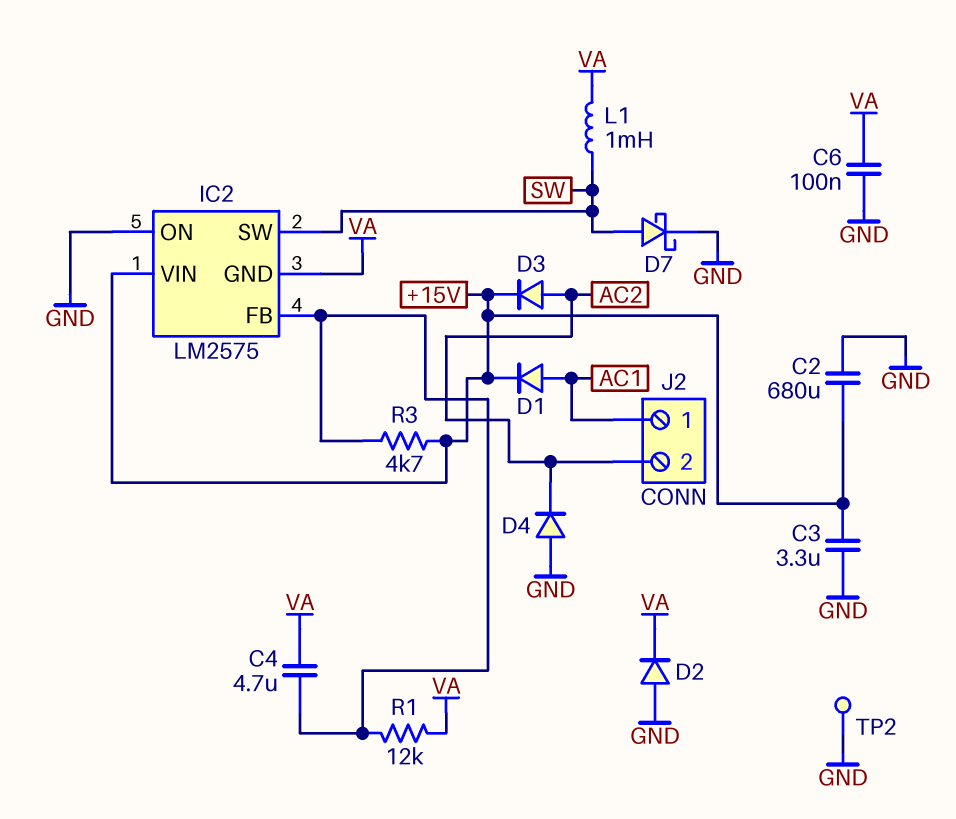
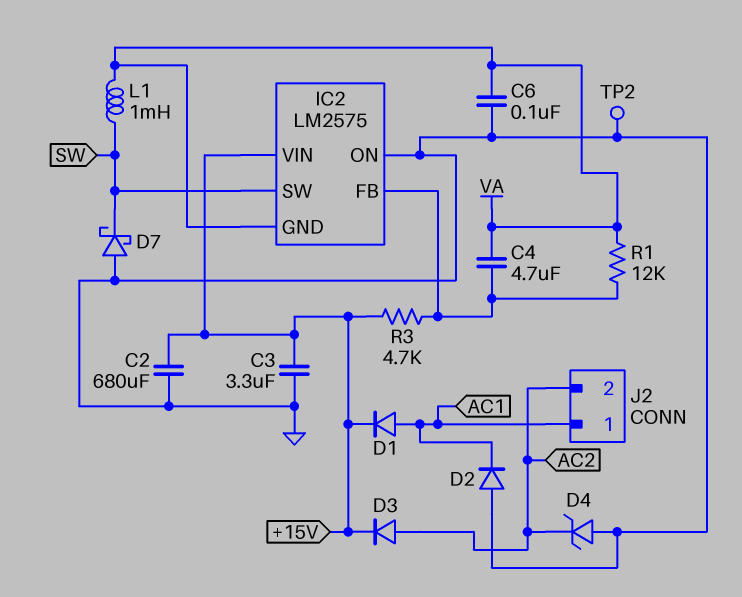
D2: diode (A GND, K VA) -> diode (A GND, K AC1)
D4: diode (A GND, K AC2) -> zener (A GND, K AC2)
D7: schottky (A SW, K GND) -> schottky (A GND, K SW)

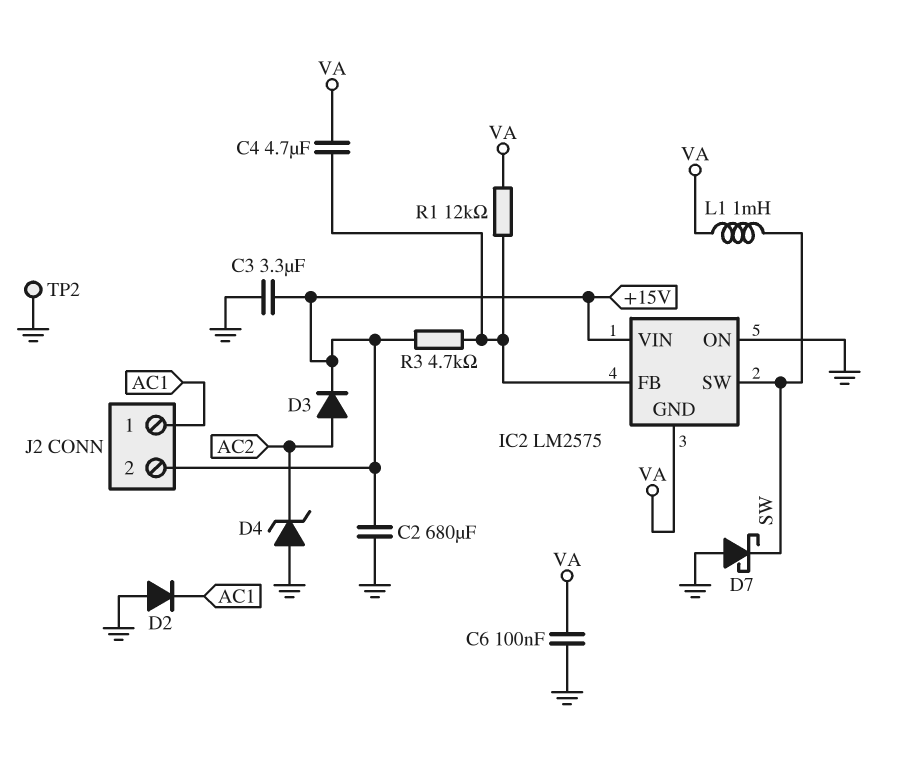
D1: diode (A AC1, K +15V) -> none
J2 pin 2: AC2 -> +15V

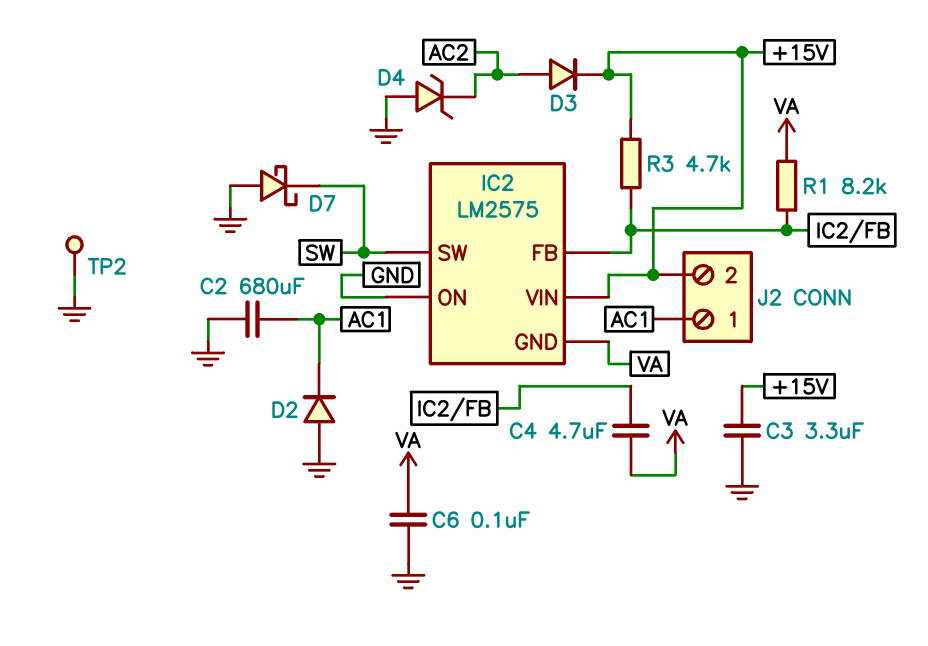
C2: 680uF (+15V, GND) -> 680uF (AC1, GND)
L1: 1mH (SW, VA) -> none
R1: 12k (IC2/FB, VA) -> 8.2k (IC2/FB, VA)

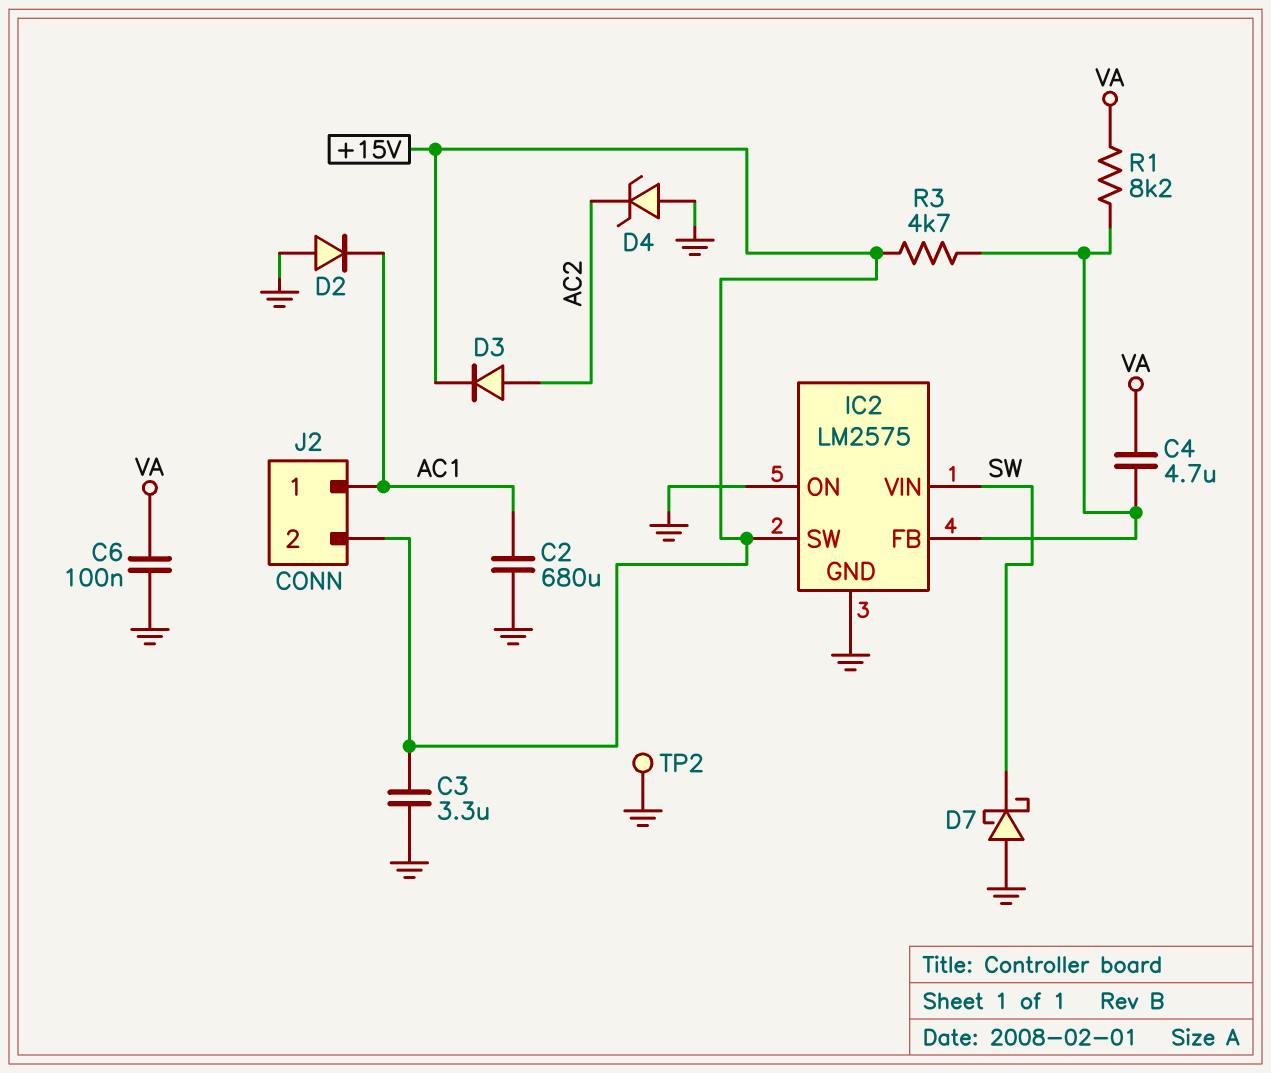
IC2 pin GND: VA -> GND
IC2 pin SW: SW -> +15V
IC2 pin VIN: +15V -> SW

